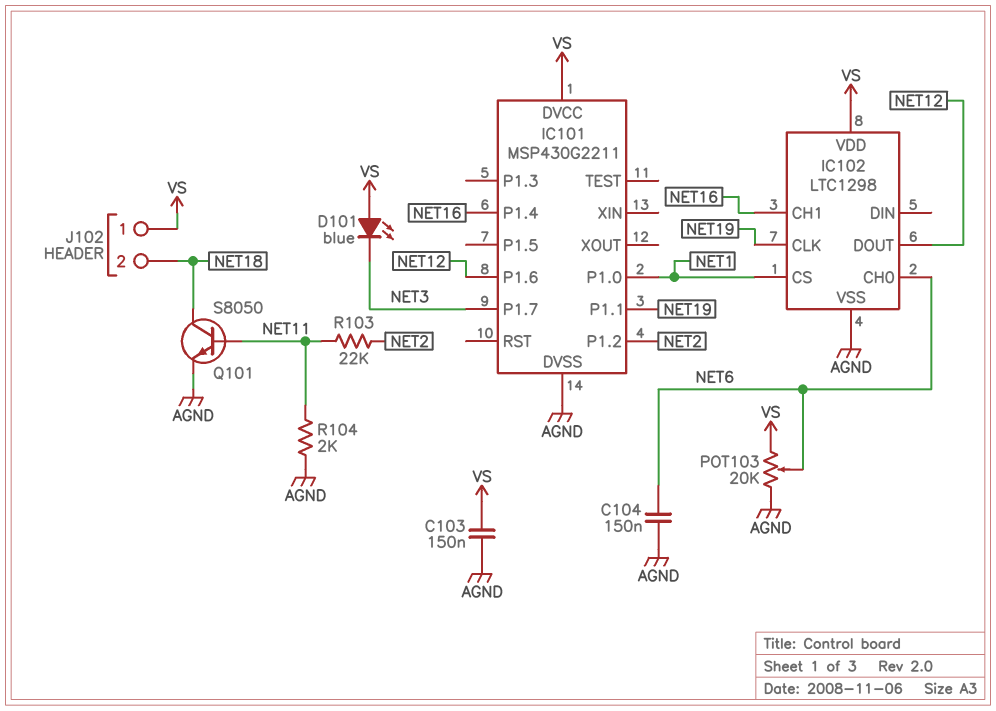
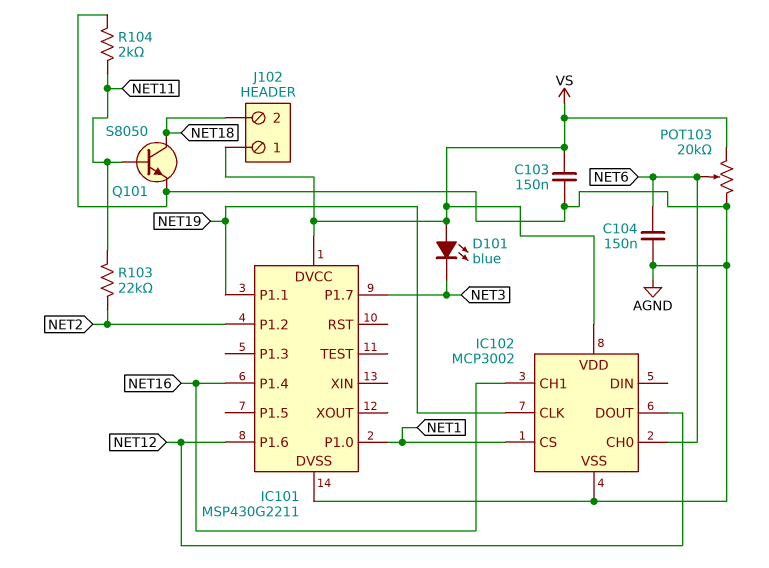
IC102: LTC1298 -> MCP3002

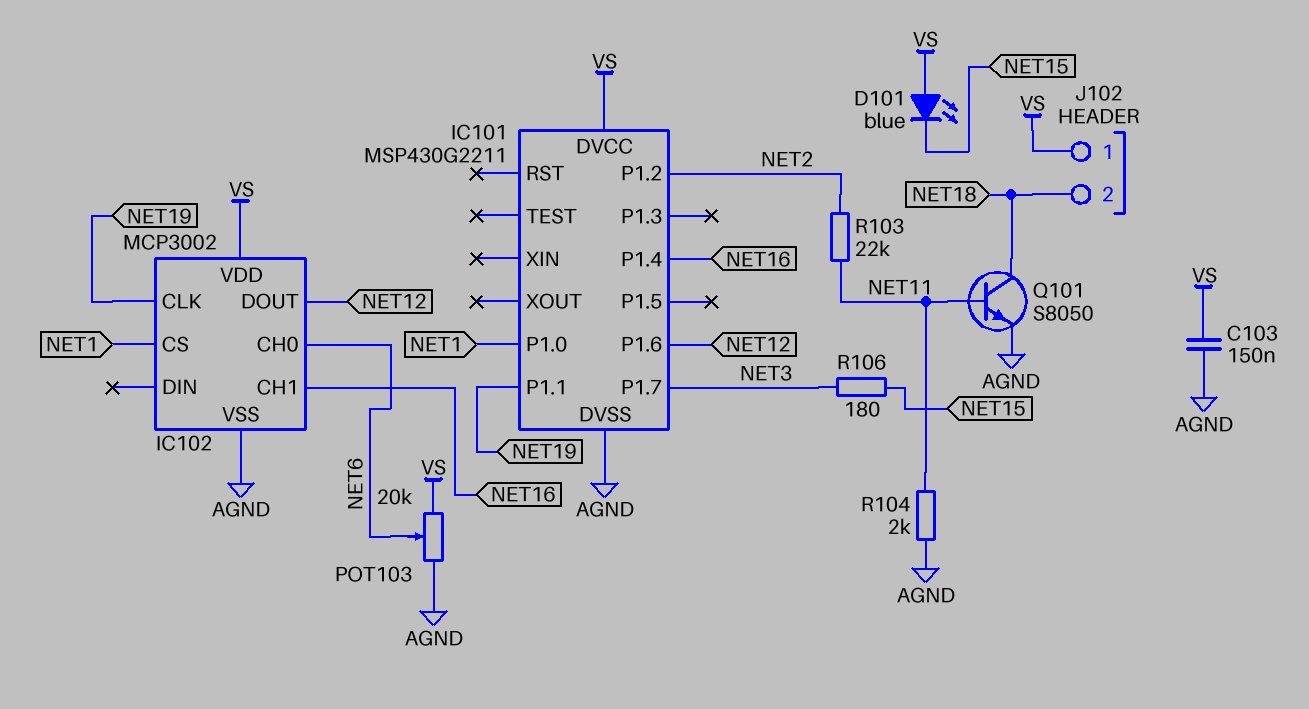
C104: 150nF (AGND, NET6) -> none
D101: LED blue (A VS, K NET3) -> LED blue (A VS, K NET15)
R106: none -> 180 (NET3, NET15)

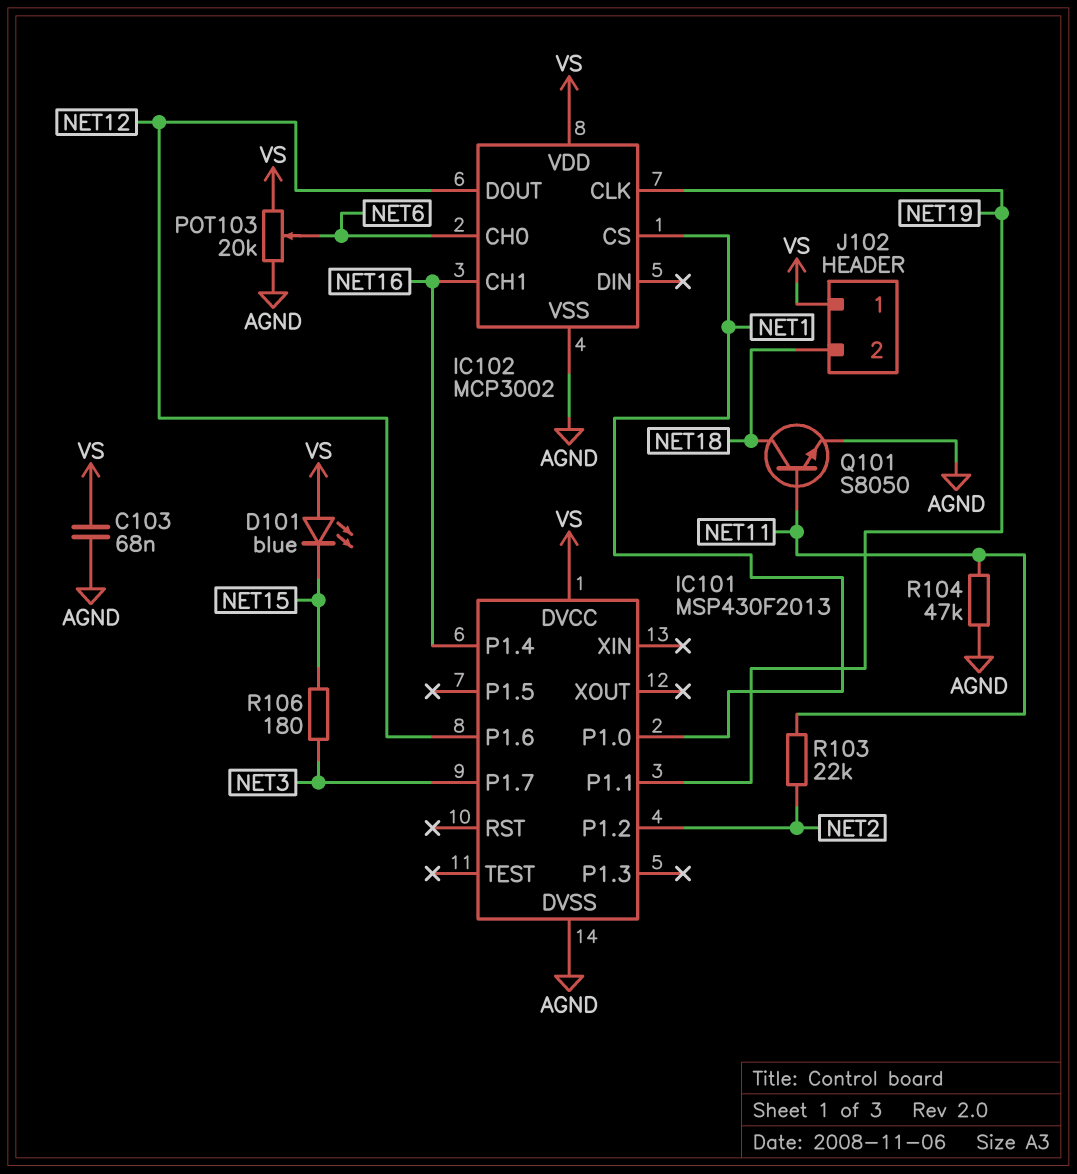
C103: 150nF (AGND, VS) -> 68nF (AGND, VS)
IC101: MSP430G2211 -> MSP430F2013
R104: 2k (AGND, NET11) -> 47k (AGND, NET11)

